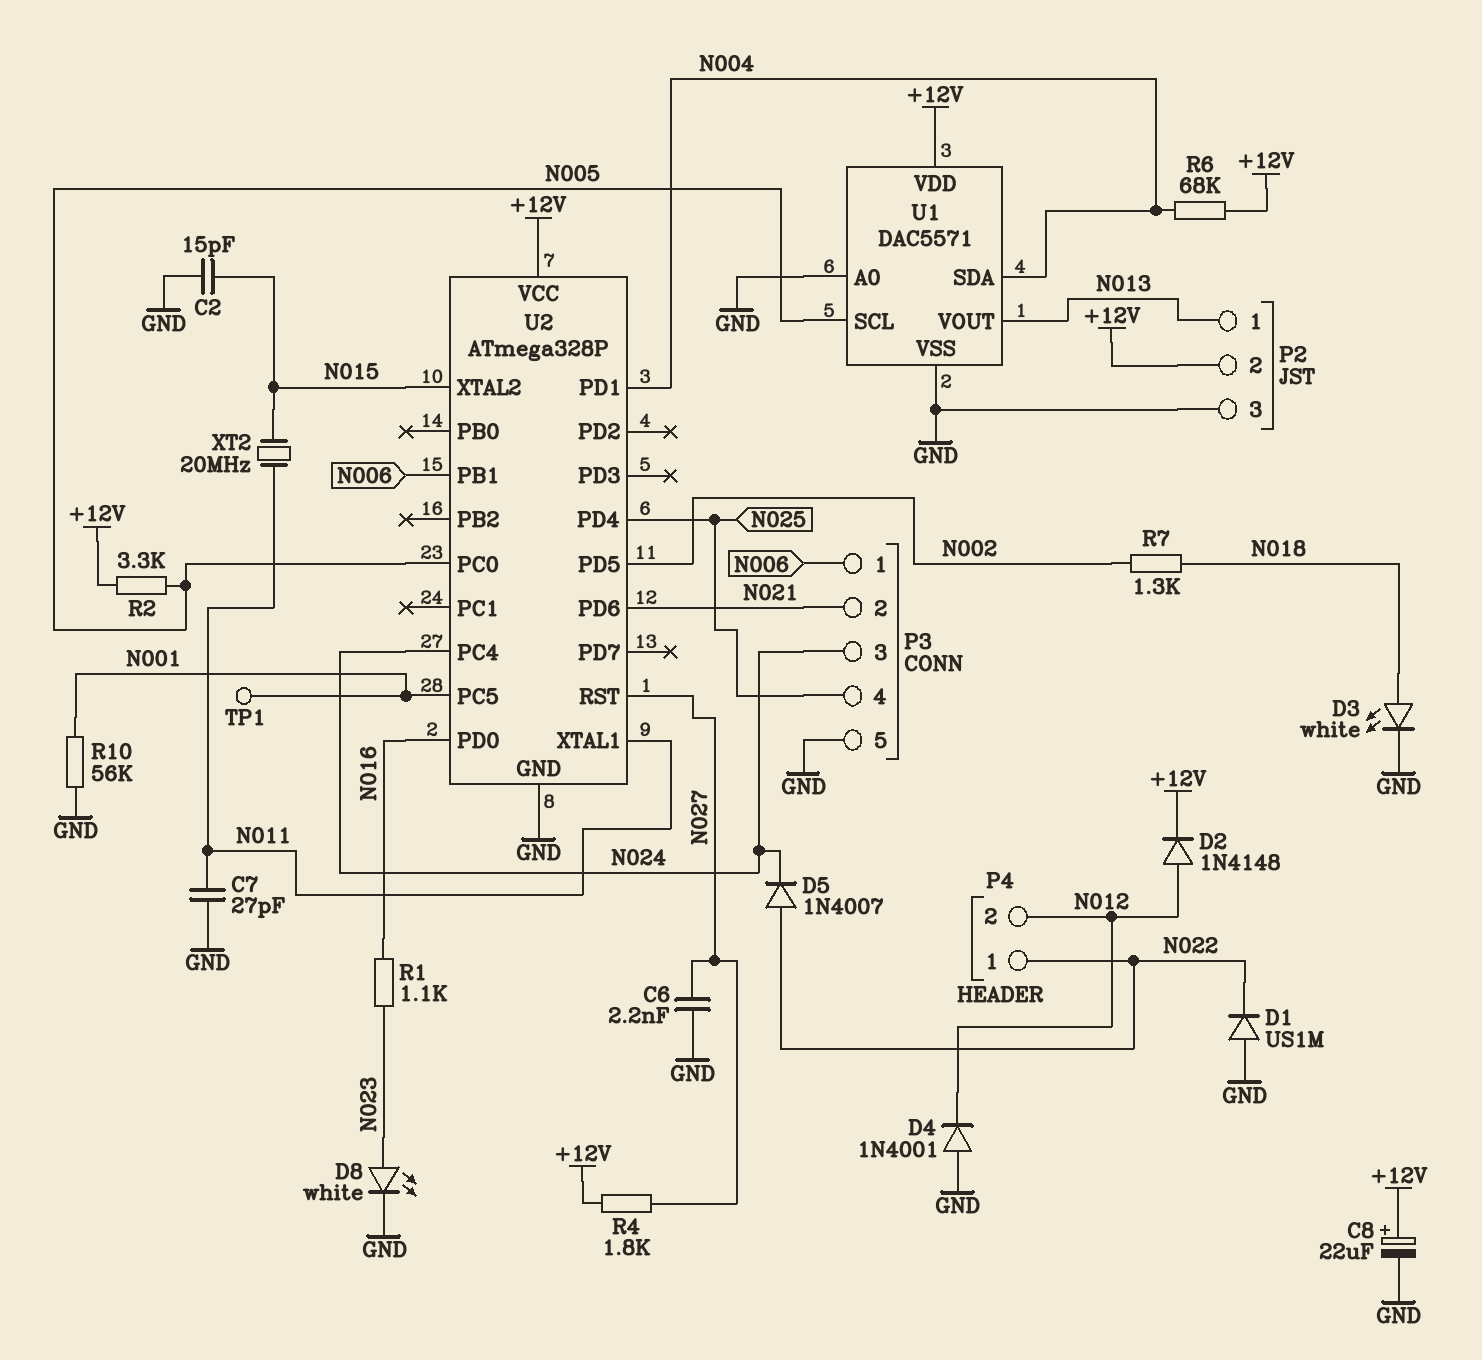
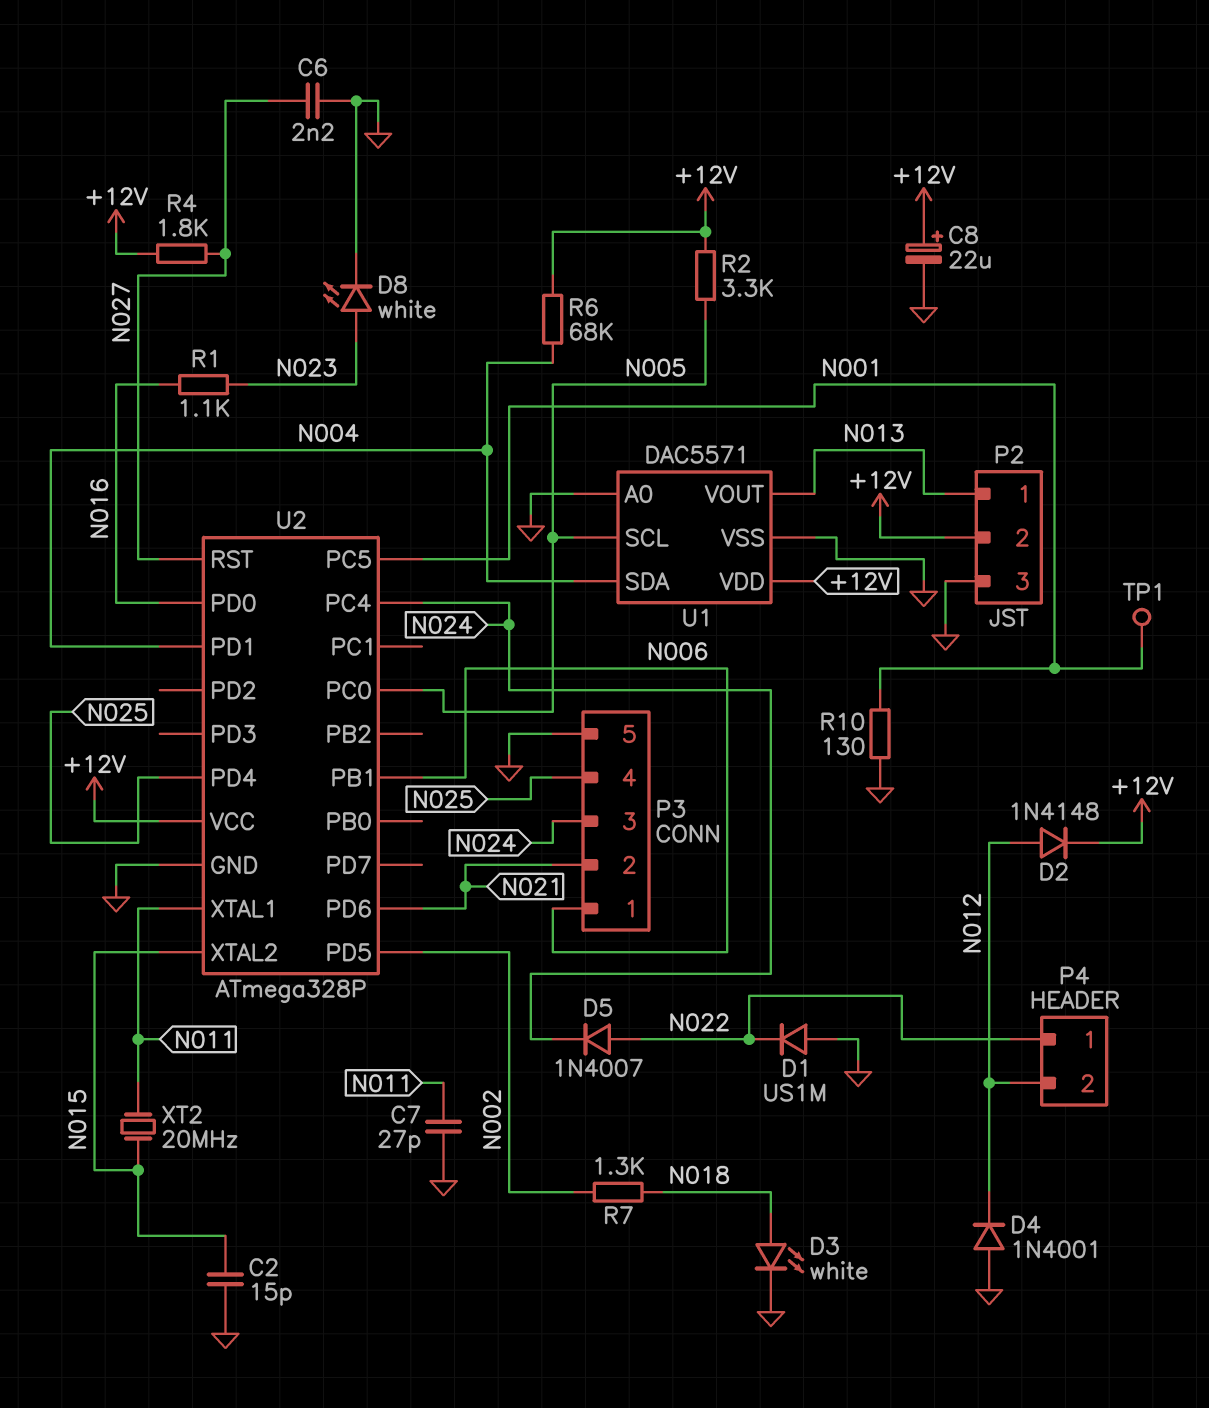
R10: 56k (GND, N001) -> 130 (GND, N001)

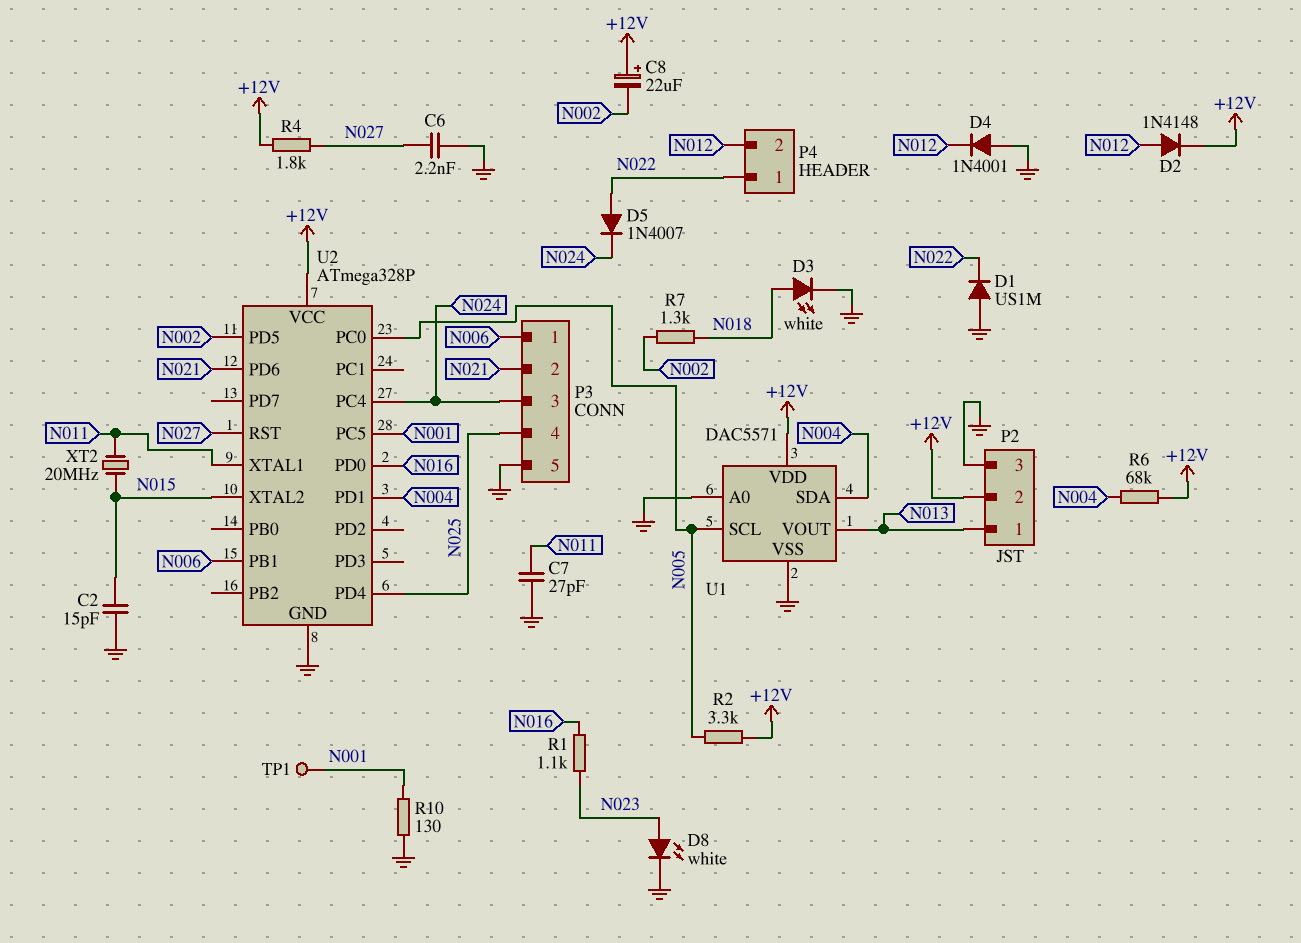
C8: 22uF (plus +12V, minus GND) -> 22uF (plus +12V, minus N002)

